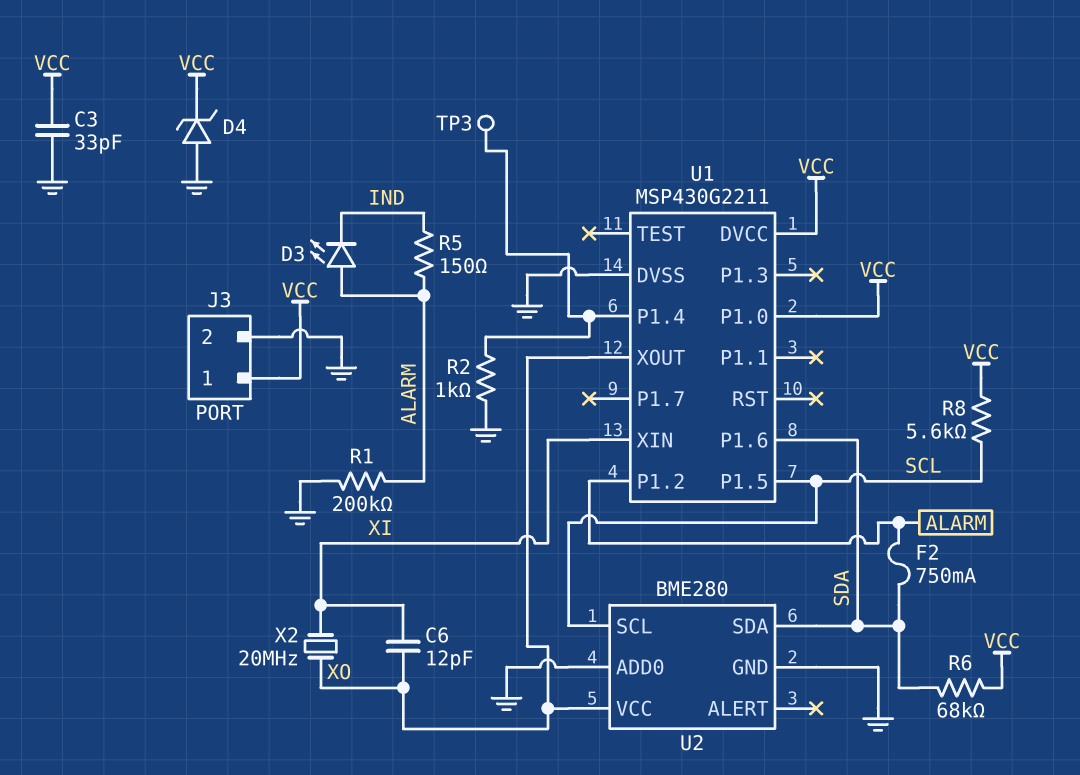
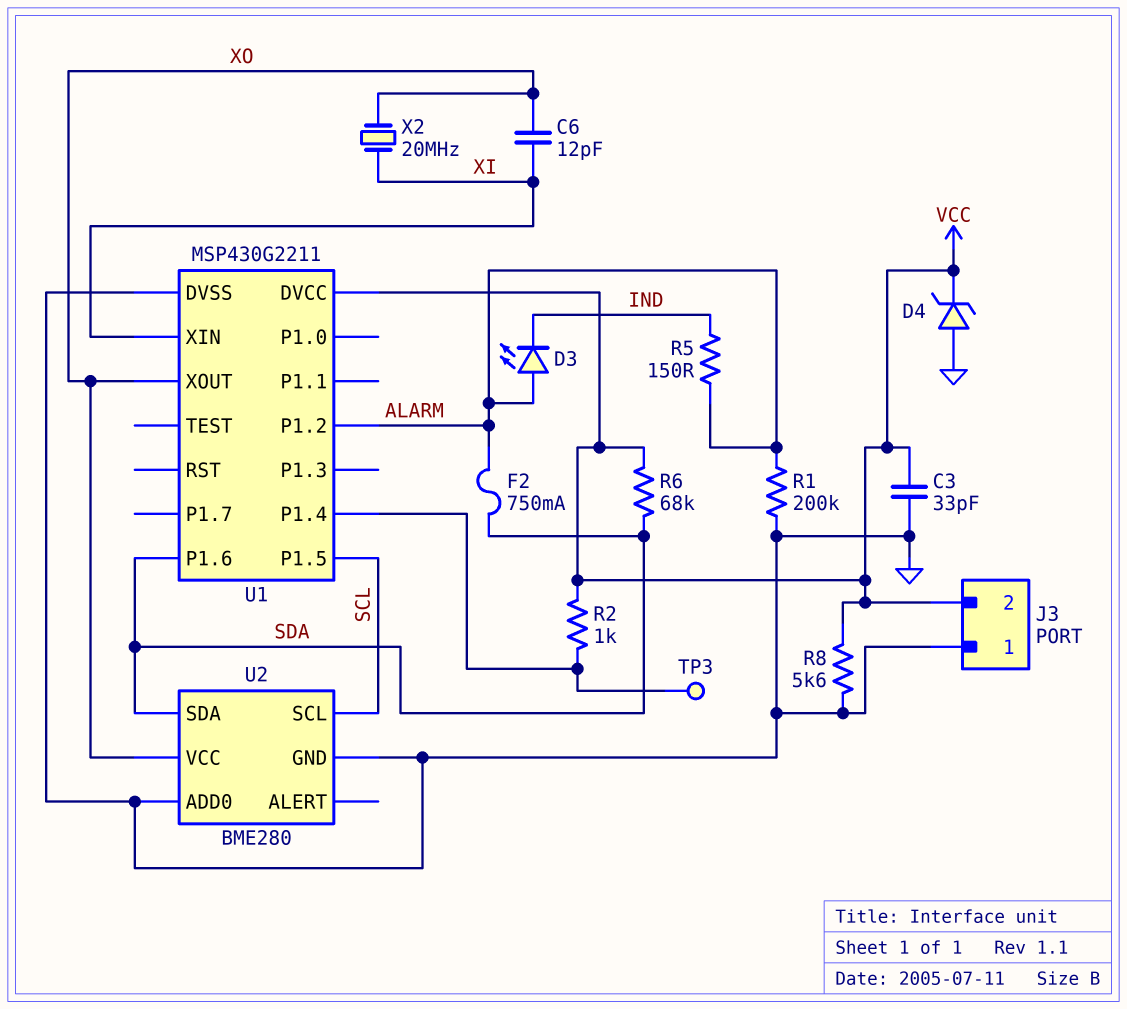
J3 pin 1: VCC -> GND
J3 pin 2: GND -> VCC
R2: 1k (GND, U1/P1.4) -> 1k (U1/P1.4, VCC)
R8: 5.6k (SCL, VCC) -> 5.6k (GND, VCC)
U1 pin P1.0: VCC -> none

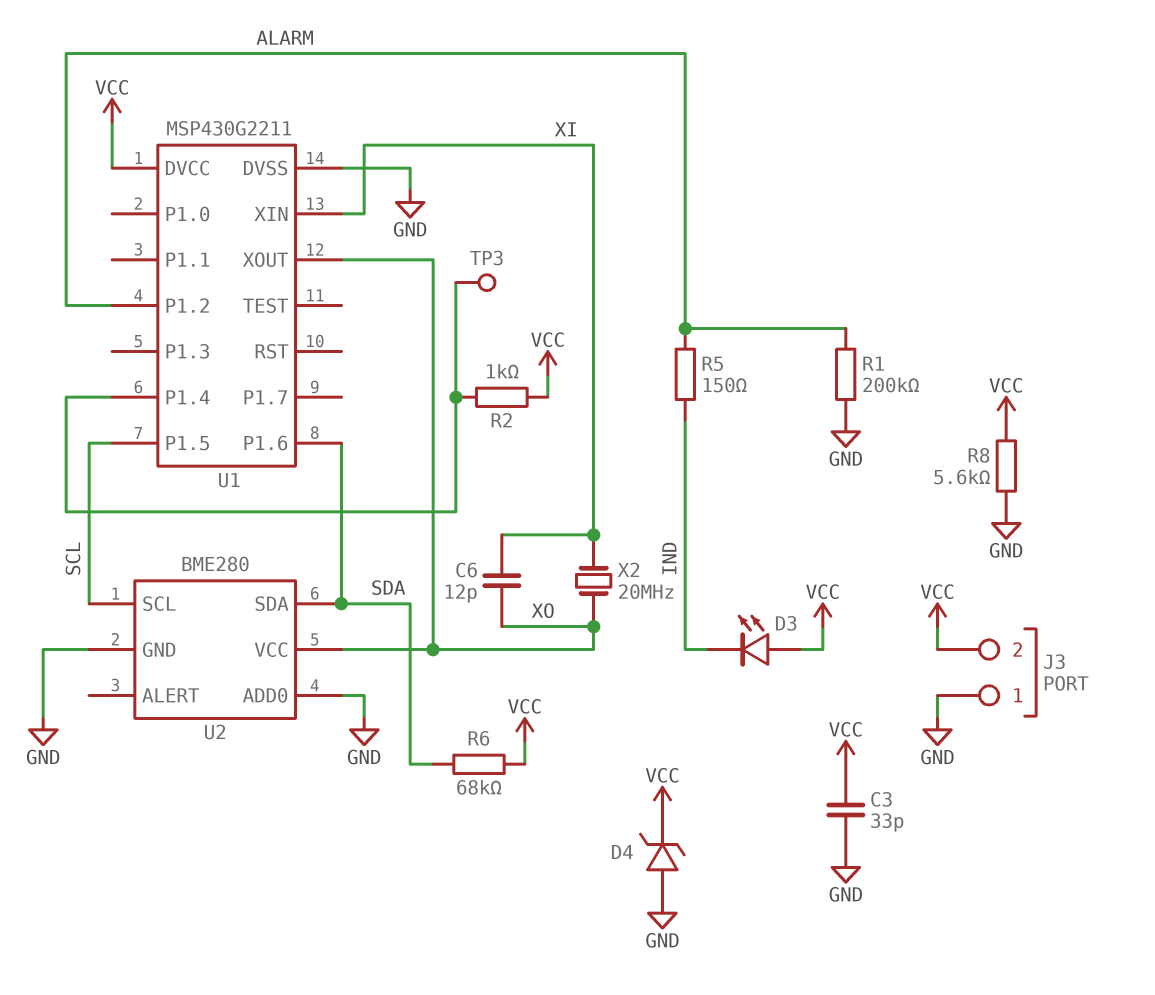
D3: LED (A ALARM, K IND) -> LED (A VCC, K IND)
F2: 750mA (ALARM, SDA) -> none

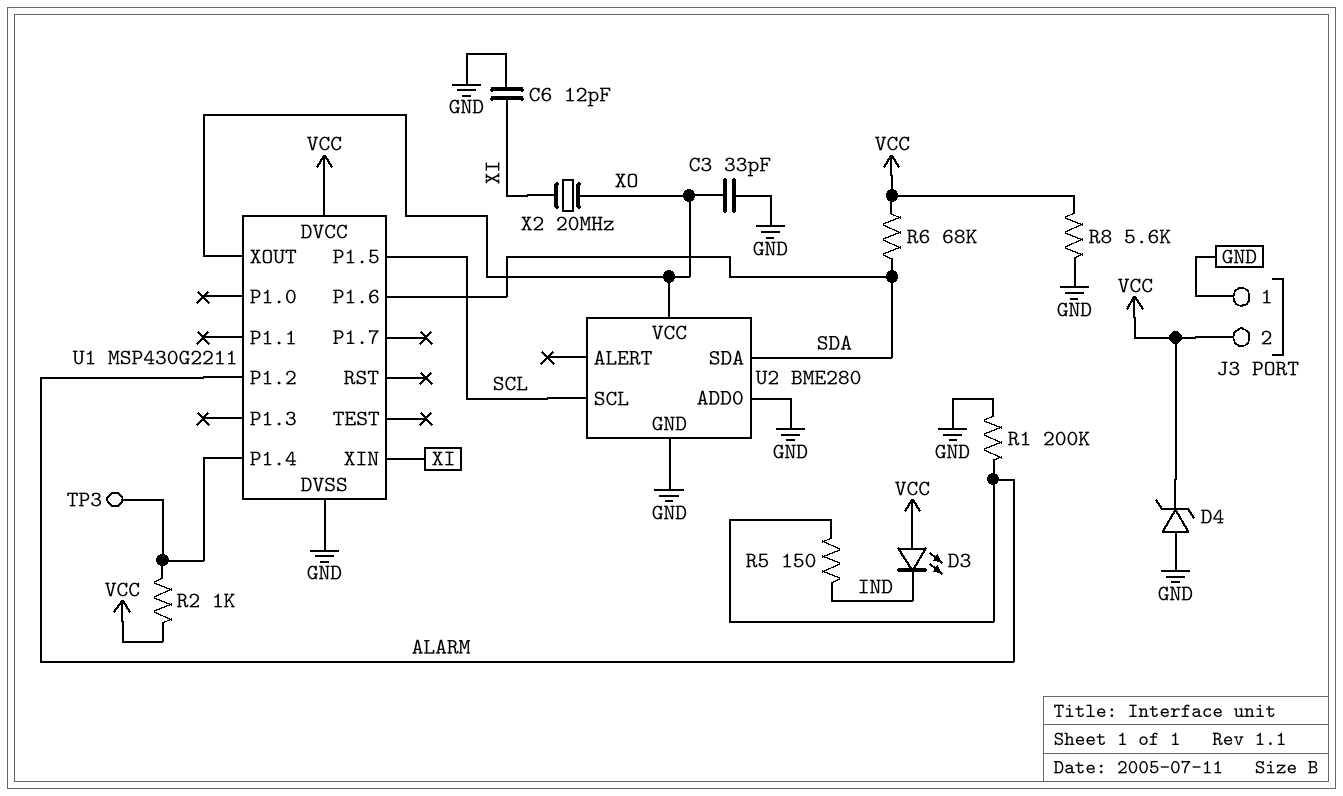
C3: 33pF (GND, VCC) -> 33pF (GND, XO)
C6: 12pF (XI, XO) -> 12pF (GND, XI)

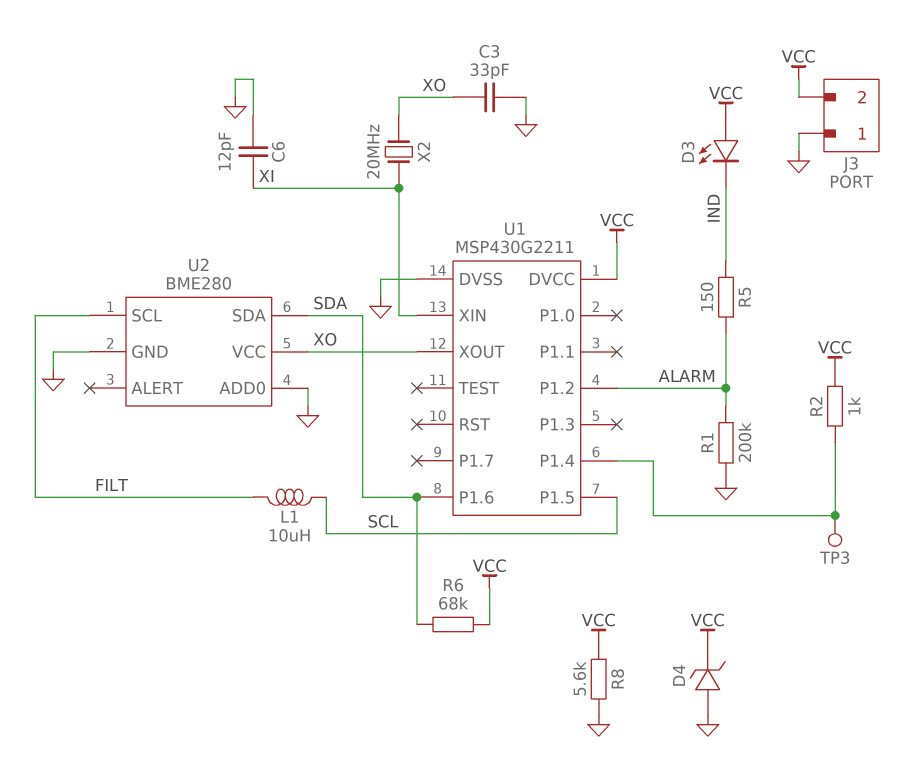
L1: none -> 10uH (FILT, SCL)
U2 pin SCL: SCL -> FILT

